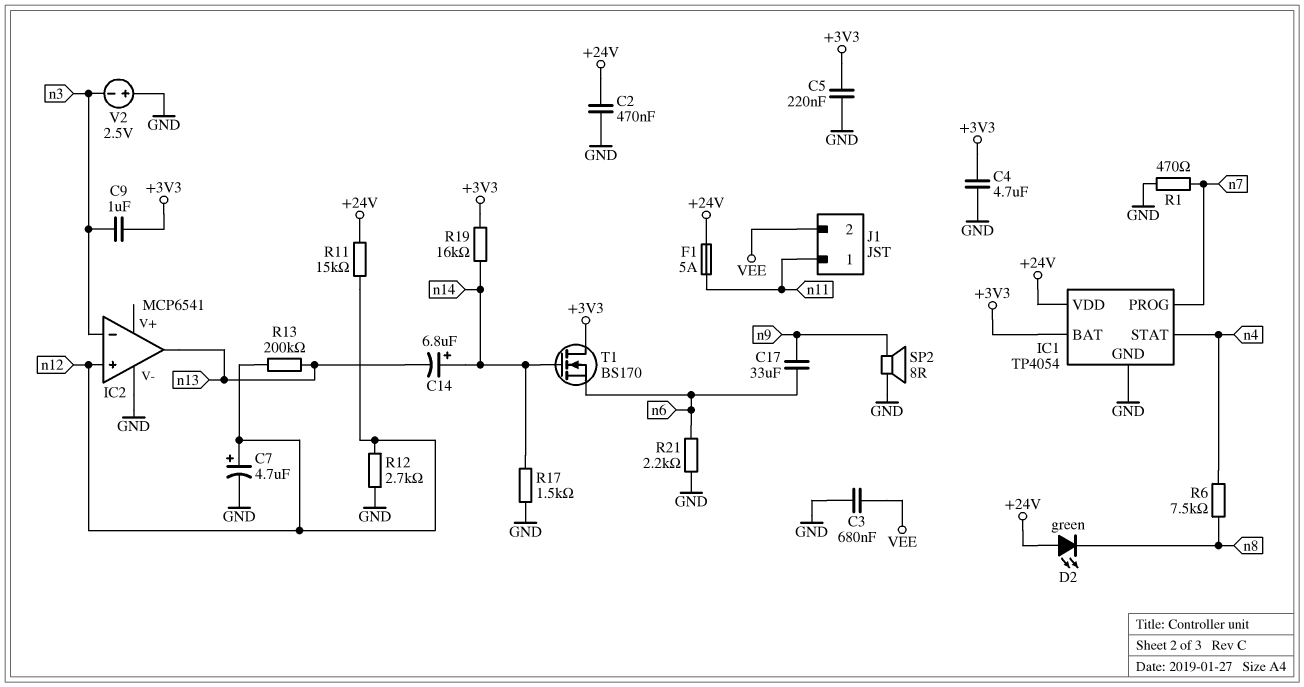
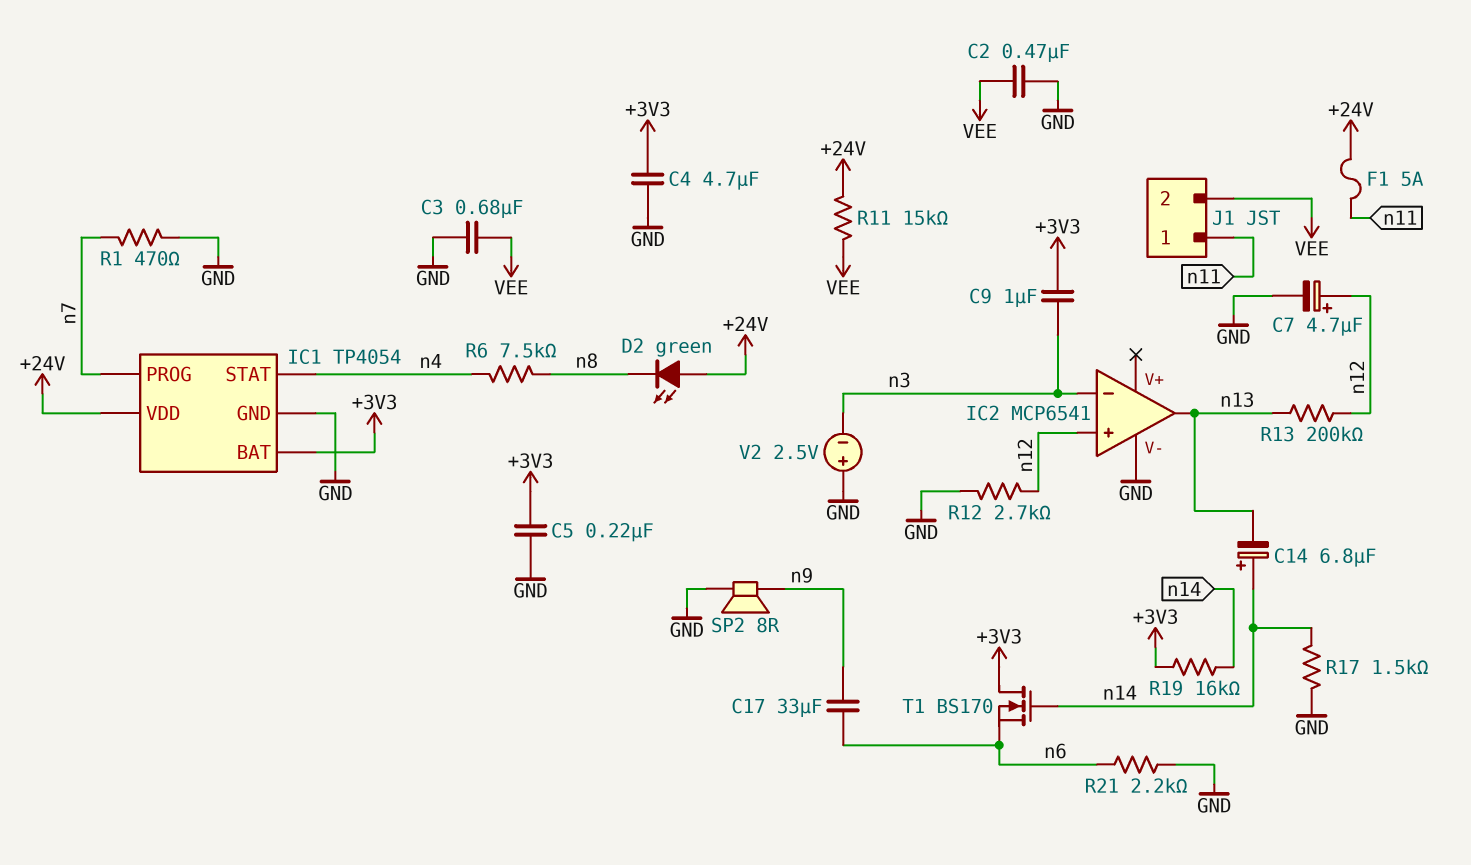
C2: 470nF (+24V, GND) -> 470nF (GND, VEE)
R11: 15k (+24V, n12) -> 15k (+24V, VEE)

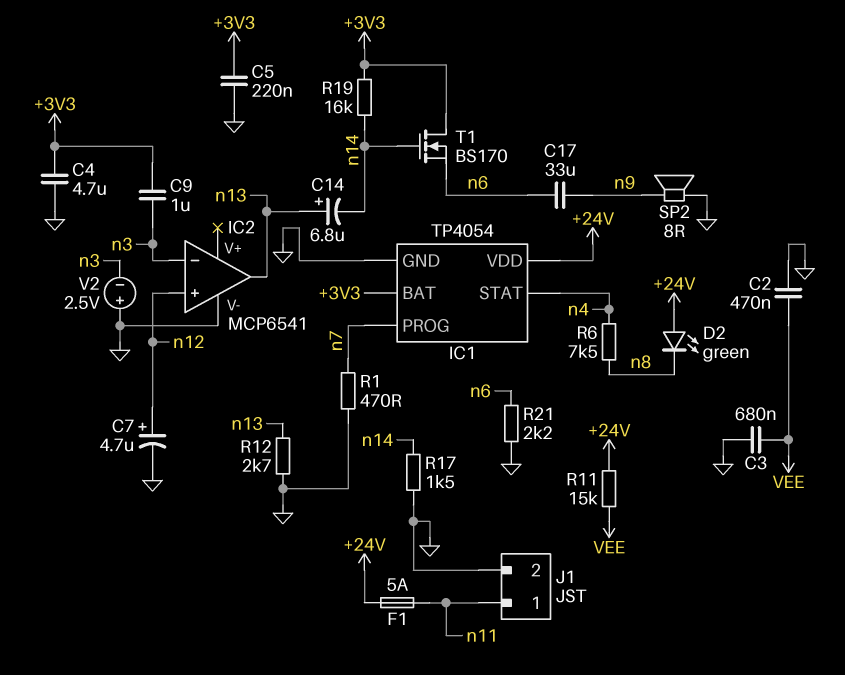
C14: 6.8uF (plus n14, minus n13) -> 6.8uF (plus n13, minus n14)
J1 pin 2: VEE -> GND
R12: 2.7k (GND, n12) -> 2.7k (GND, n13)
R13: 200k (n12, n13) -> none

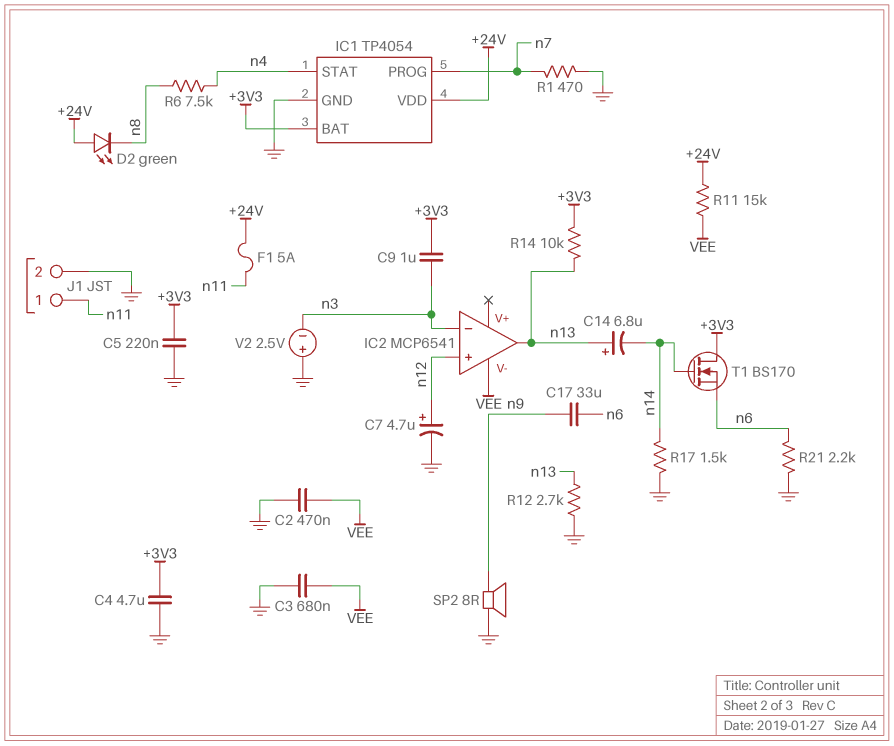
IC2 pin V-: GND -> VEE
R14: none -> 10k (+3V3, n13)
R19: 16k (+3V3, n14) -> none

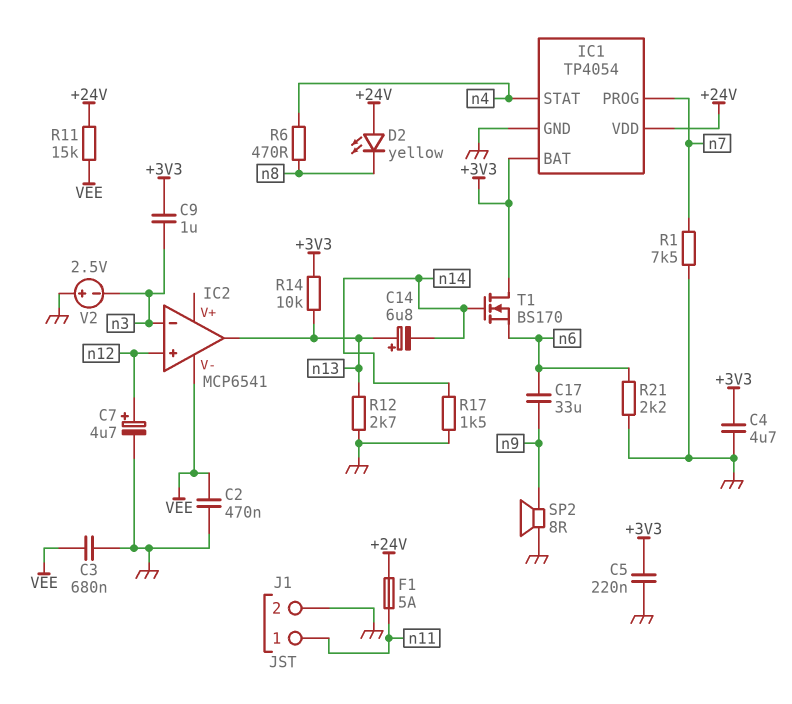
D2: LED green (A +24V, K n8) -> LED yellow (A +24V, K n8)
R1: 470 (GND, n7) -> 7.5k (GND, n7)
R6: 7.5k (n4, n8) -> 470 (n4, n8)

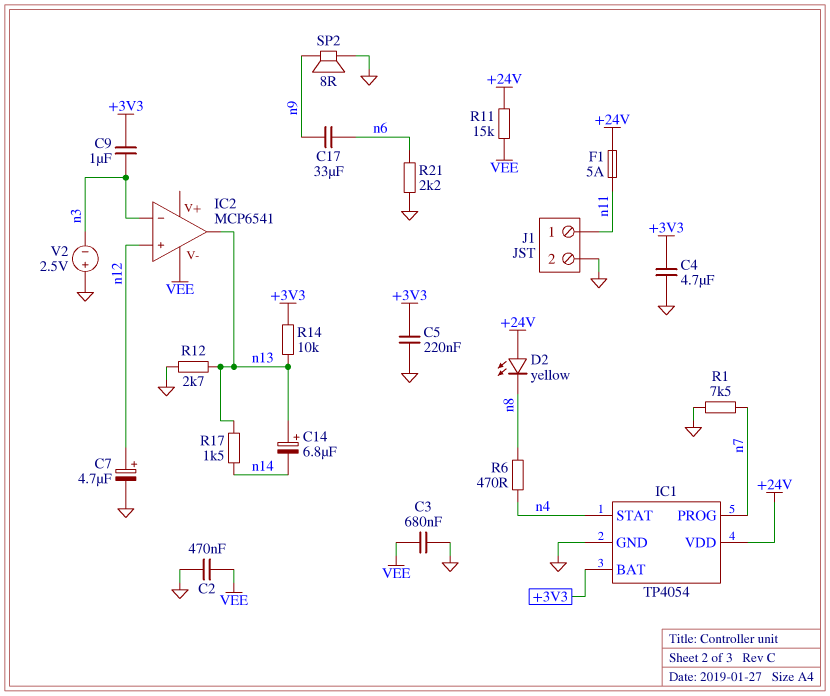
R17: 1.5k (GND, n14) -> 1.5k (n13, n14)
T1: NMOS BS170 (G n14, D +3V3, S n6) -> none

